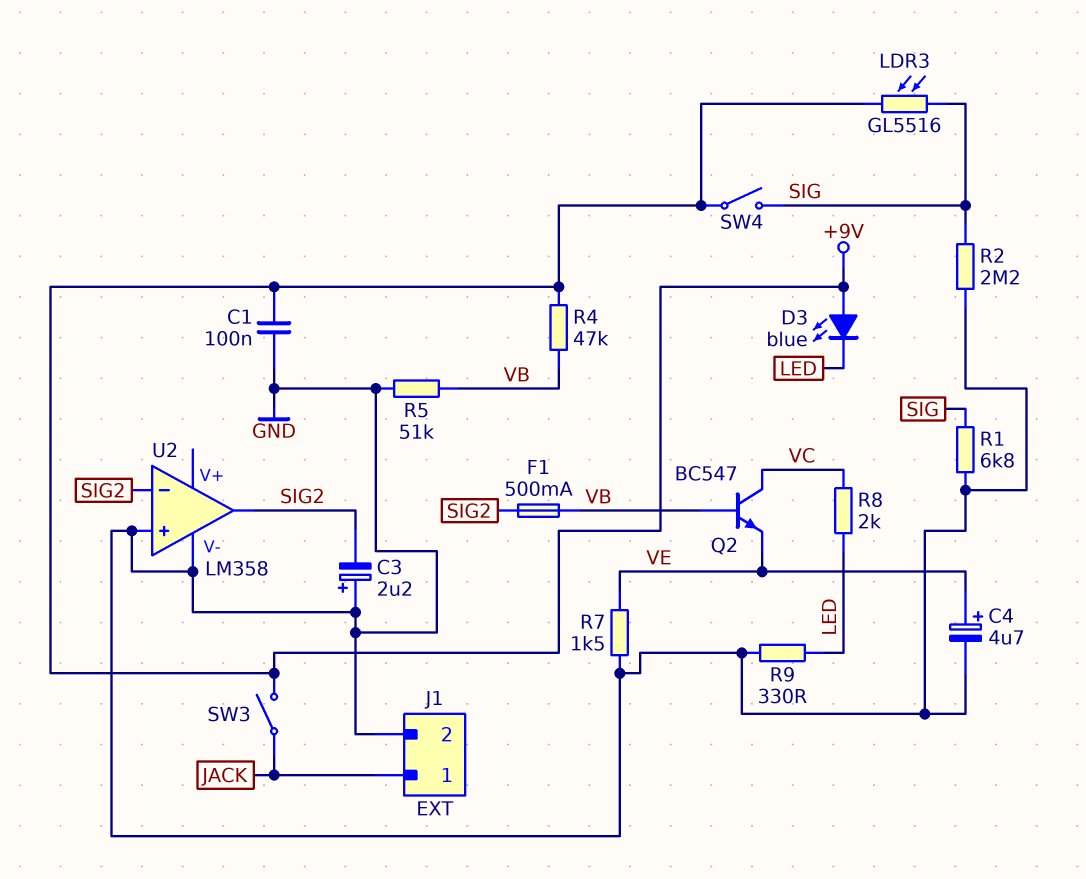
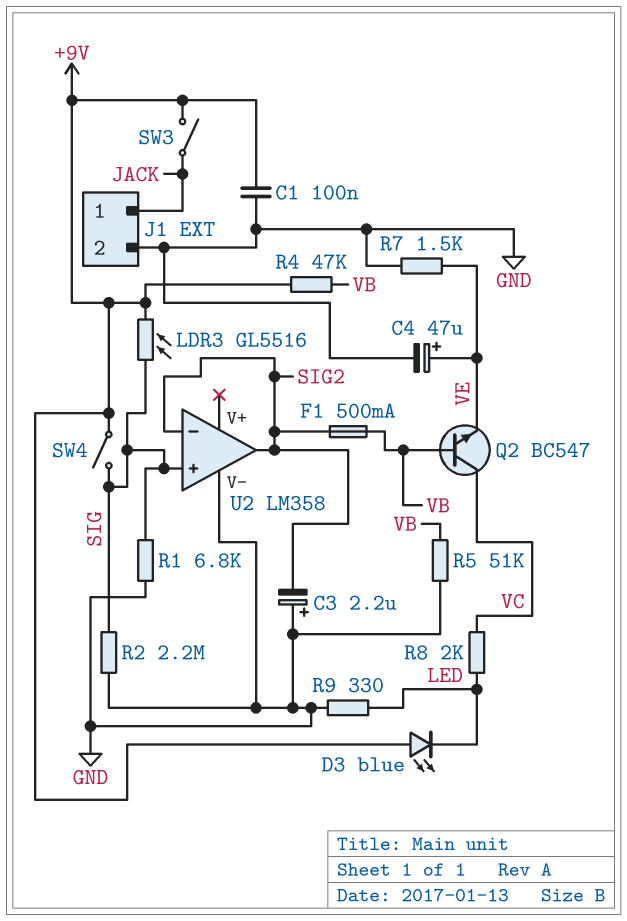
C4: 4.7uF (plus VE, minus GND) -> 47uF (plus VE, minus GND)
U2 pin in+: GND -> SIG

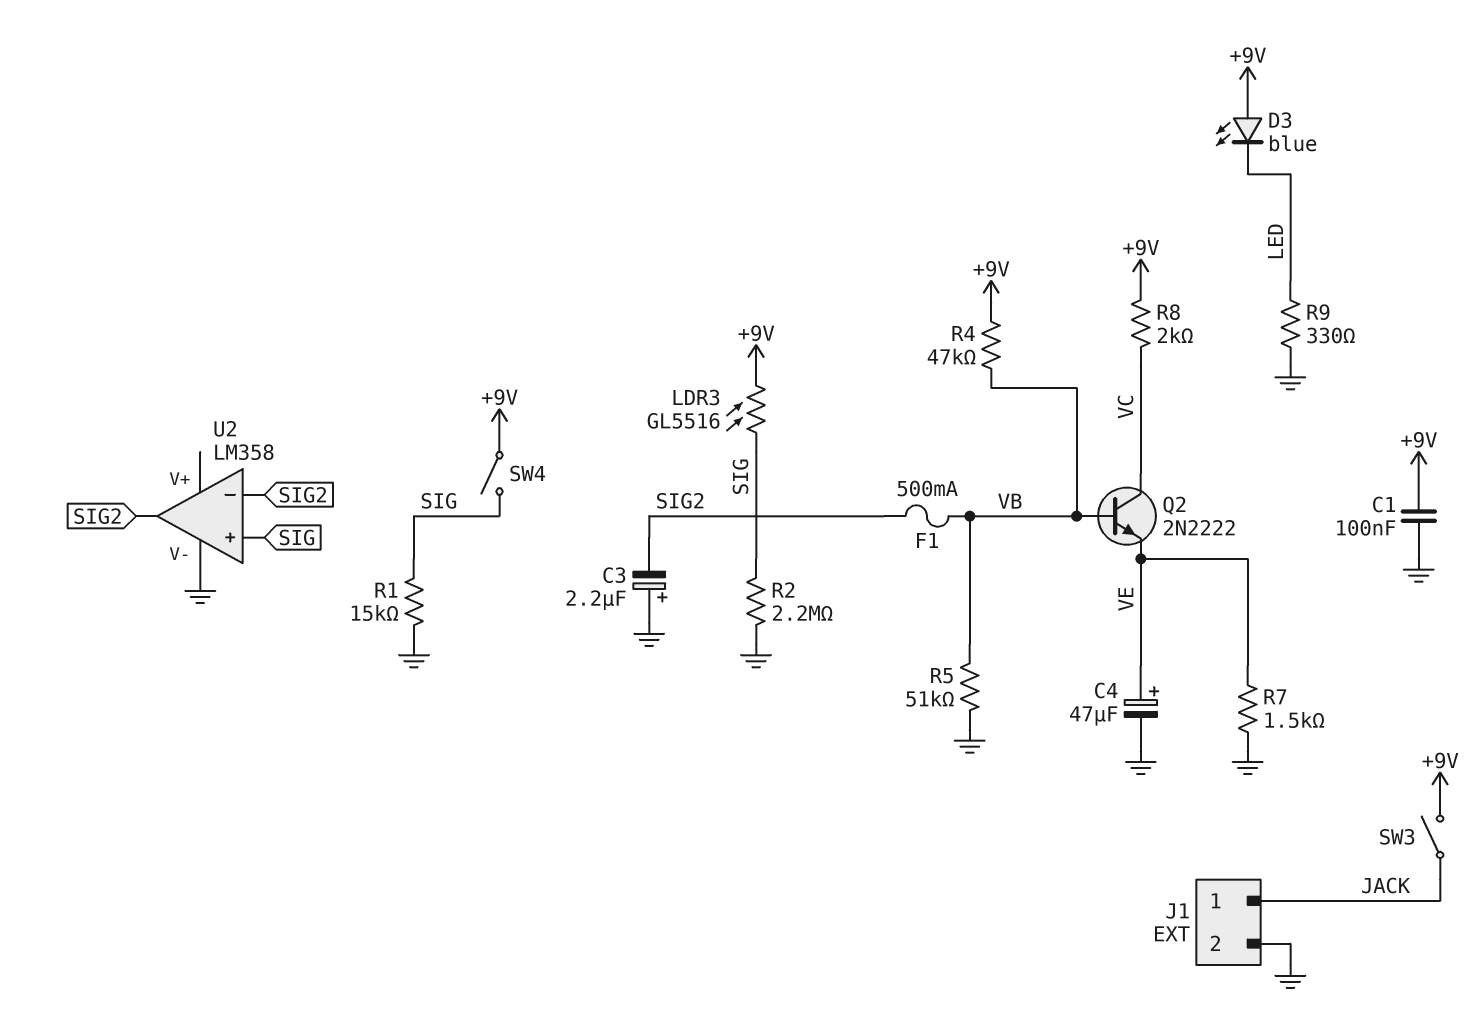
Q2: NPN BC547 (B VB, C VC, E VE) -> NPN 2N2222 (B VB, C VC, E VE)
R1: 6.8k (GND, SIG) -> 15k (GND, SIG)
R8: 2k (LED, VC) -> 2k (+9V, VC)

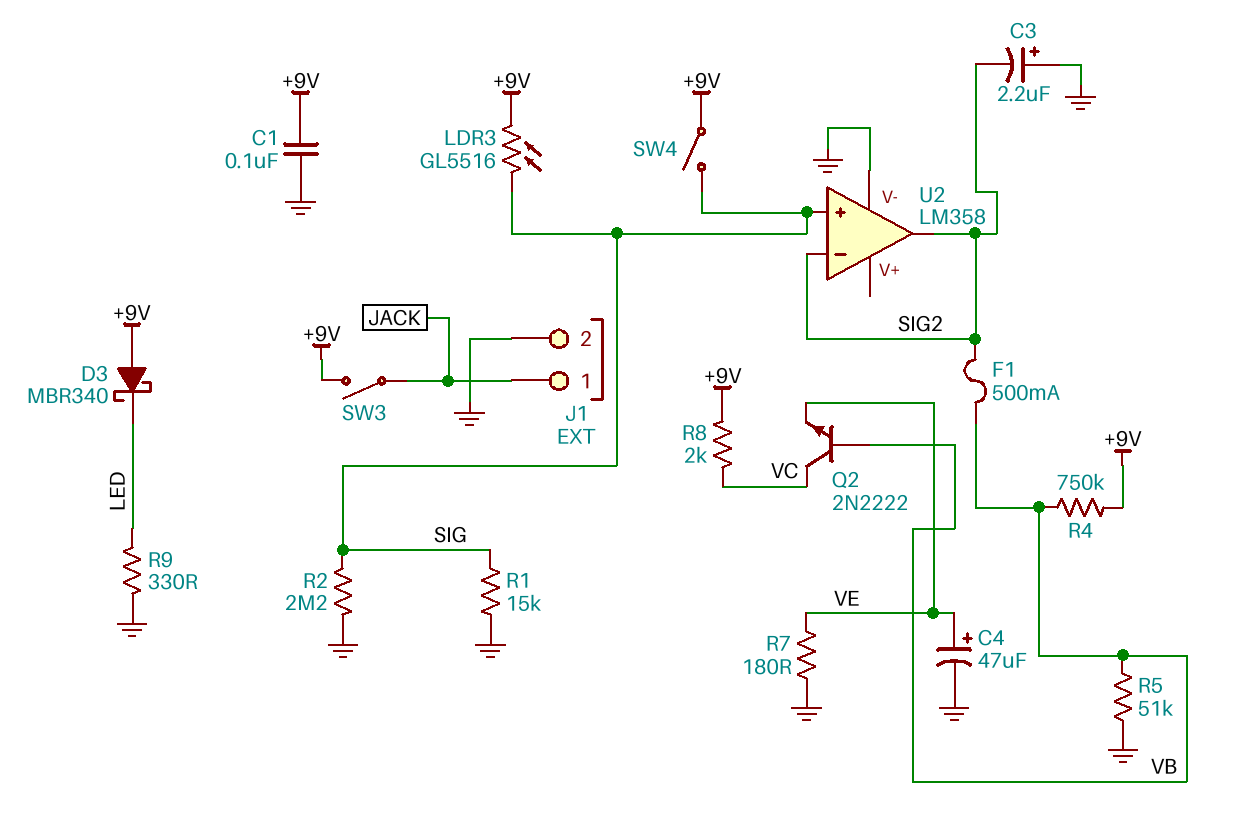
D3: LED blue (A +9V, K LED) -> schottky MBR340 (A +9V, K LED)
R4: 47k (+9V, VB) -> 750k (+9V, VB)
R7: 1.5k (GND, VE) -> 180 (GND, VE)

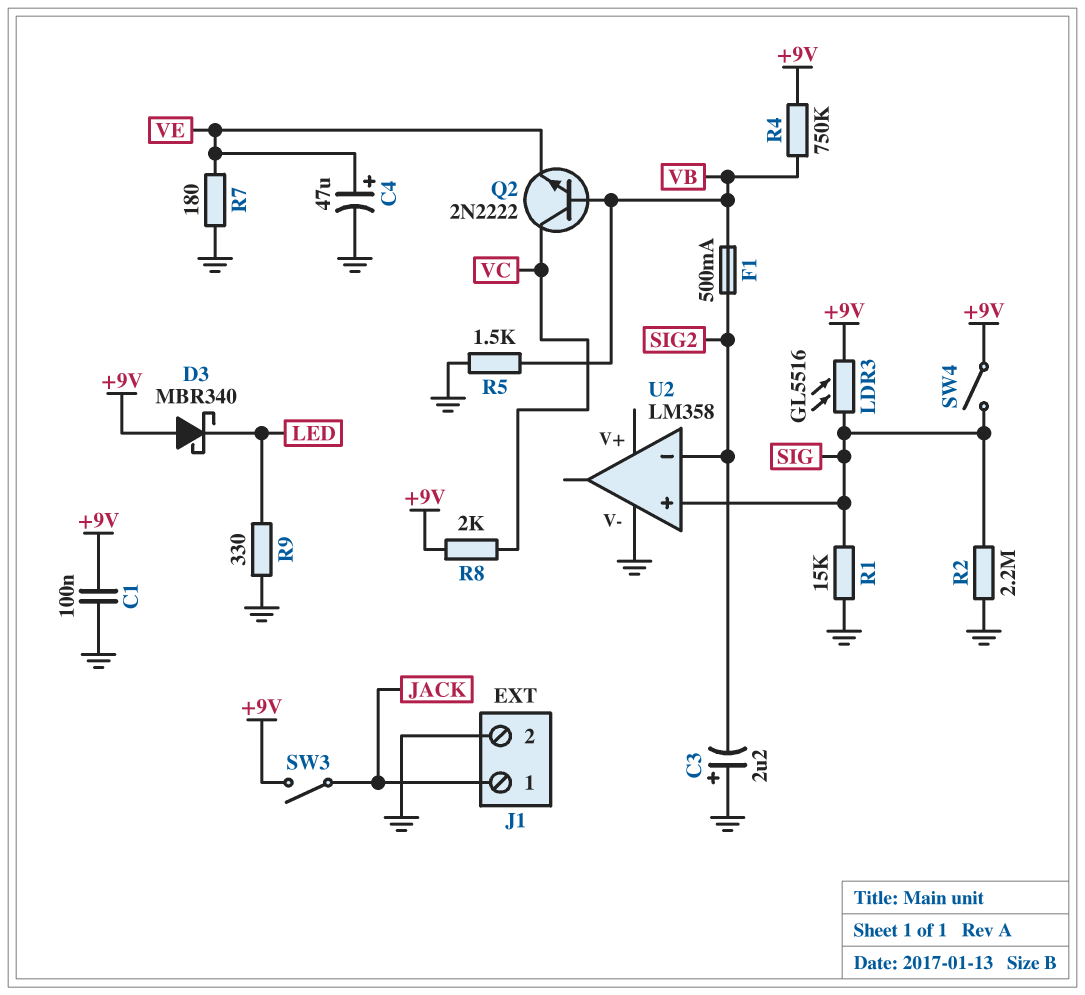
R5: 51k (GND, VB) -> 1.5k (GND, VB)
U2 pin out: SIG2 -> none

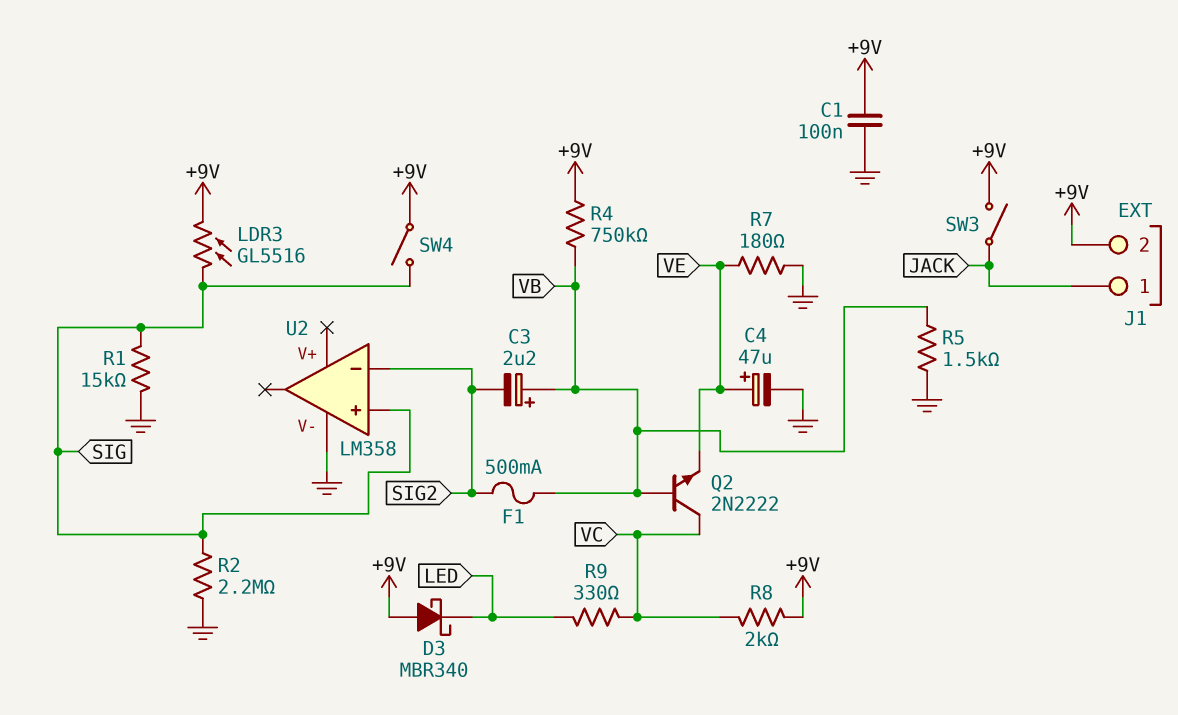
C3: 2.2uF (plus GND, minus SIG2) -> 2.2uF (plus VB, minus SIG2)
J1 pin 2: GND -> +9V
R9: 330 (GND, LED) -> 330 (LED, VC)

